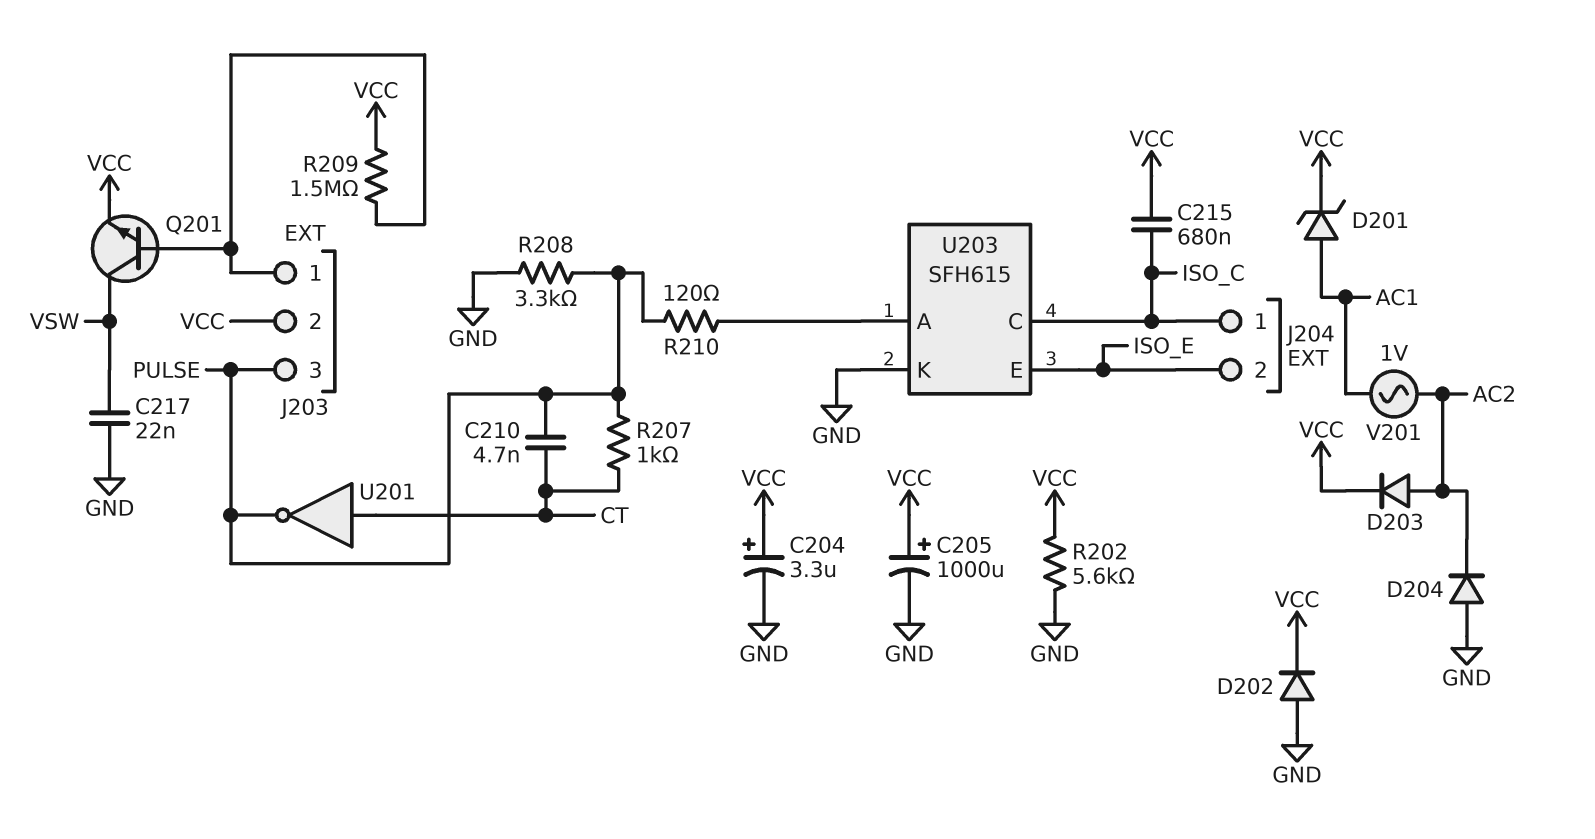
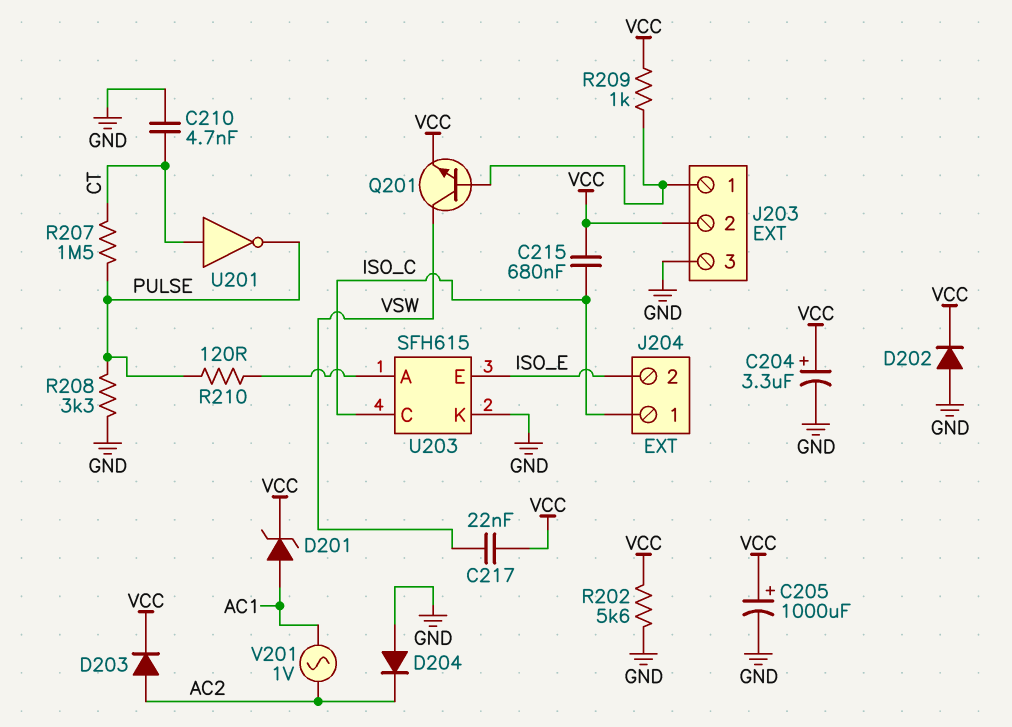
C210: 4.7nF (CT, PULSE) -> 4.7nF (CT, GND)
C217: 22nF (GND, VSW) -> 22nF (VCC, VSW)
J203 pin 3: PULSE -> GND
R207: 1k (CT, PULSE) -> 1.5M (CT, PULSE)
R209: 1.5M (J203/1, VCC) -> 1k (J203/1, VCC)

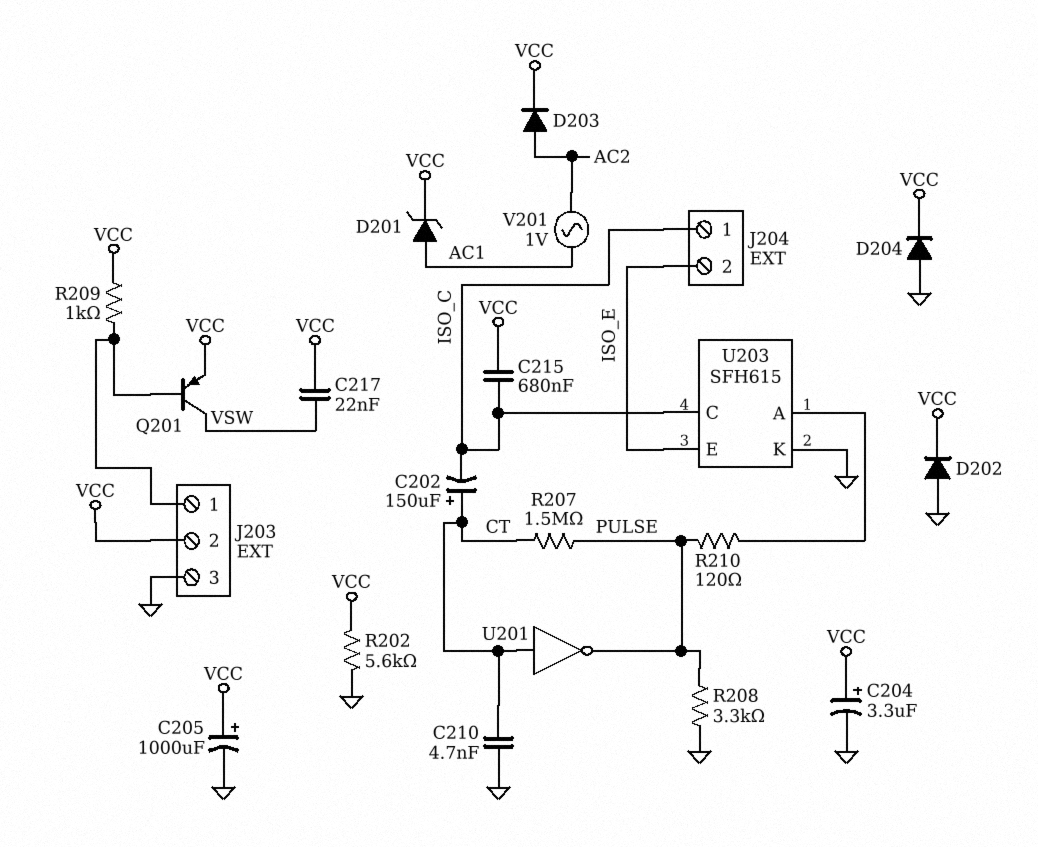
C202: none -> 150uF (plus CT, minus ISO_C)
D204: diode (A GND, K AC2) -> diode (A GND, K VCC)
Q201: NPN (B J203/1, C VSW, E VCC) -> PNP (B J203/1, C VSW, E VCC)

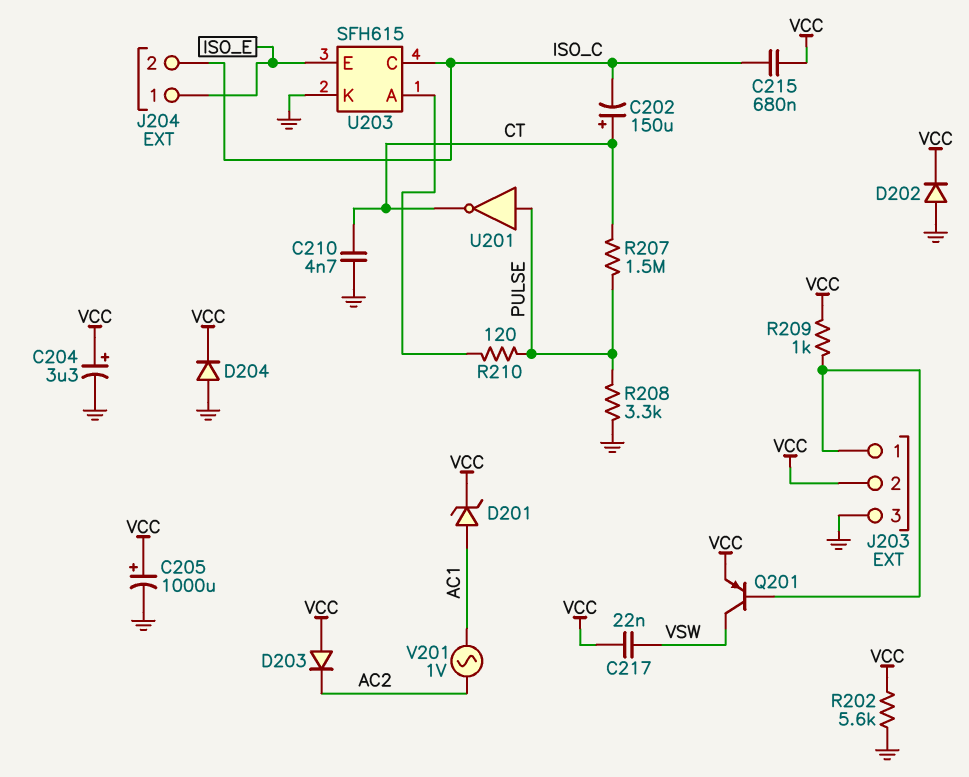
D203: diode (A AC2, K VCC) -> diode (A VCC, K AC2)
J204 pin 1: ISO_C -> ISO_E
J204 pin 2: ISO_E -> ISO_C
U201: NOT (in CT, out PULSE) -> NOT (in PULSE, out CT)

